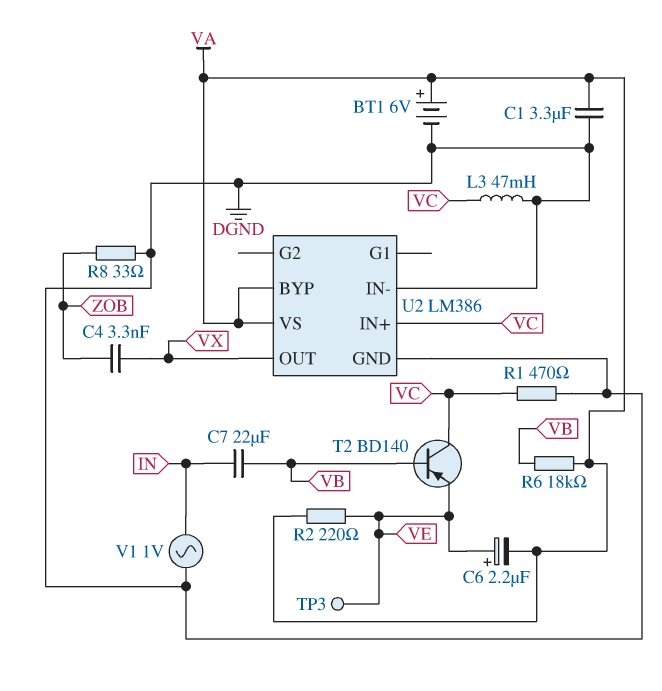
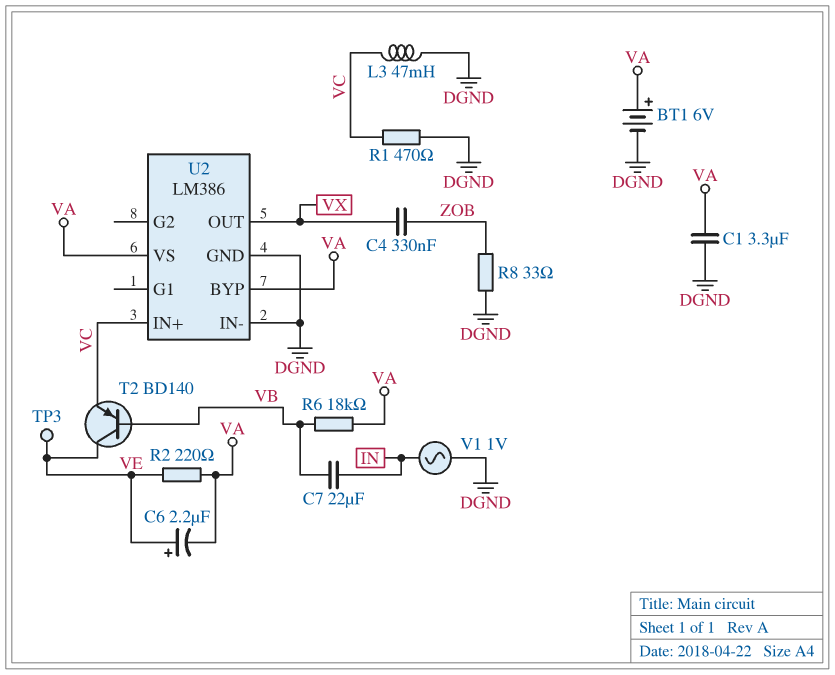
C4: 3.3nF (VX, ZOB) -> 330nF (VX, ZOB)
T2: PNP BD140 (B VB, C VC, E VE) -> PNP BD140 (B VB, C VE, E VC)

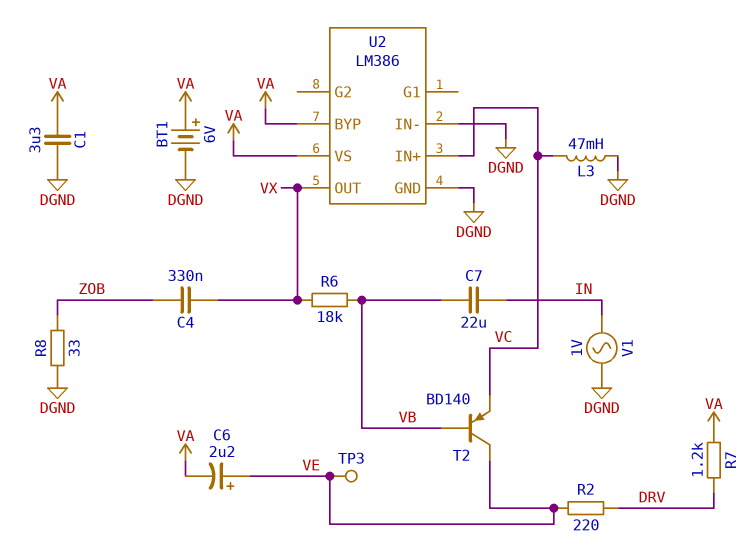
R1: 470 (DGND, VC) -> none
R2: 220 (VA, VE) -> 220 (DRV, VE)
R6: 18k (VA, VB) -> 18k (VB, VX)
R7: none -> 1.2k (DRV, VA)

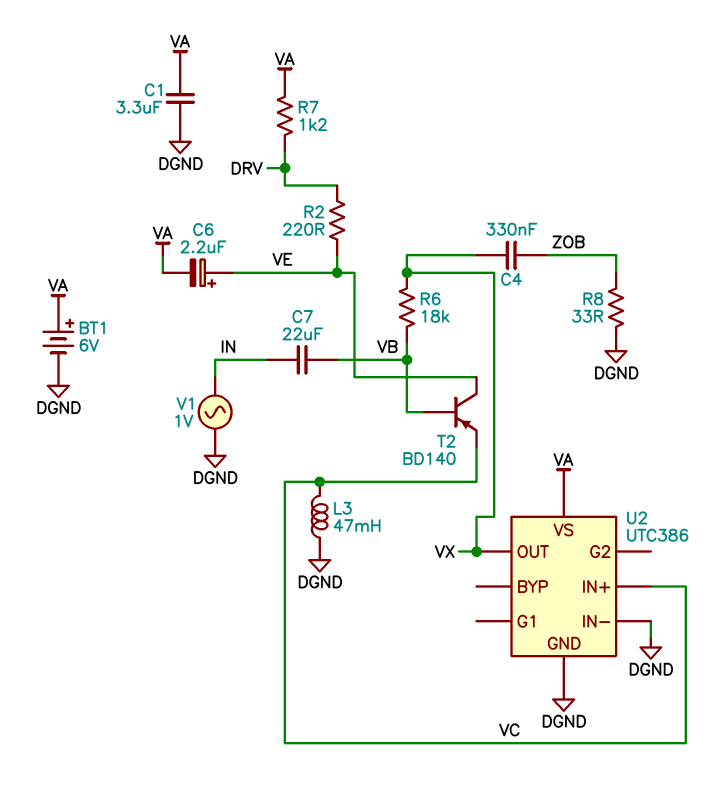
TP3: test point (VE) -> none
U2: LM386 -> UTC386
U2 pin BYP: VA -> none

